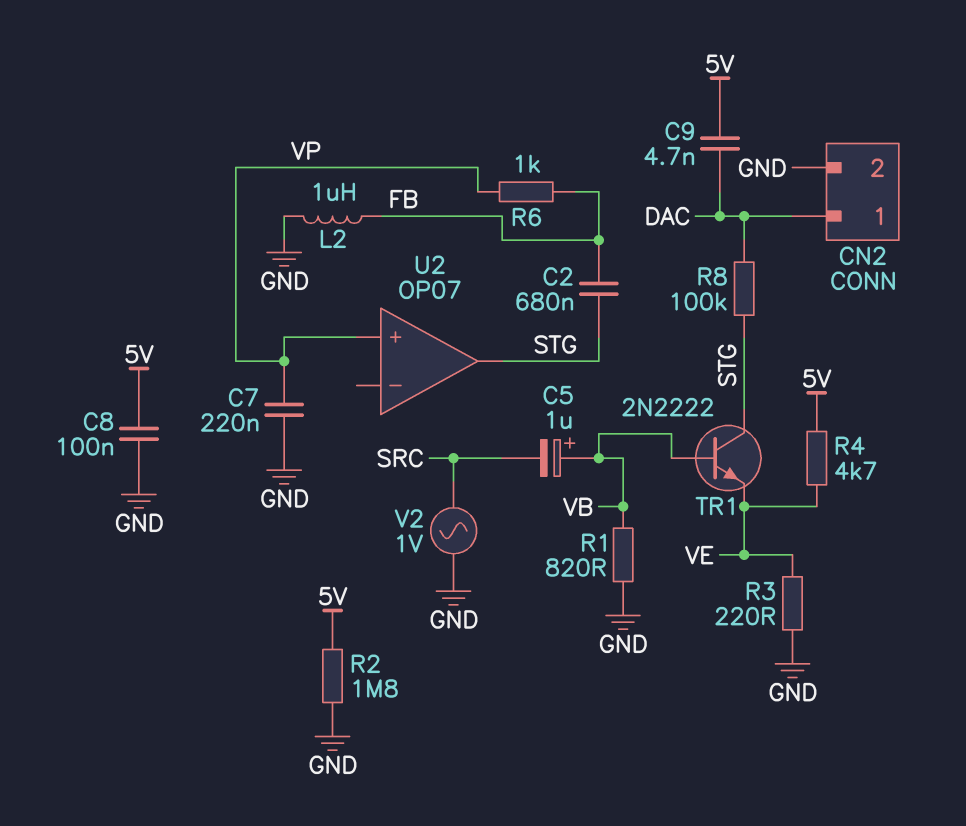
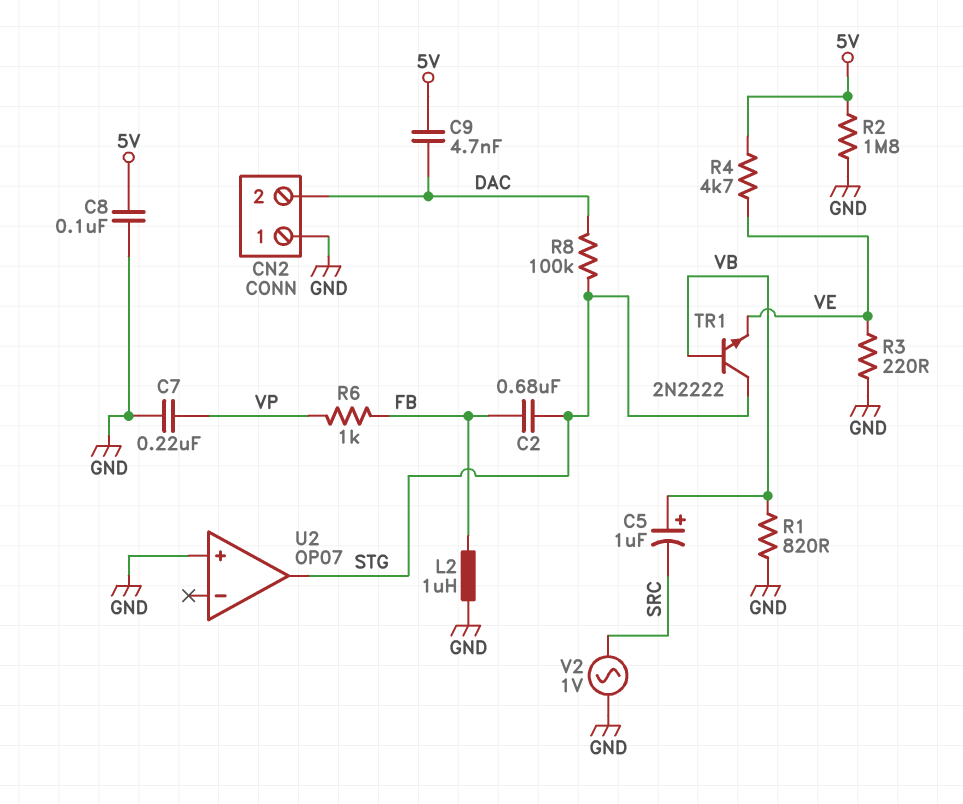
CN2 pin 1: DAC -> GND
CN2 pin 2: GND -> DAC
U2 pin in+: VP -> GND

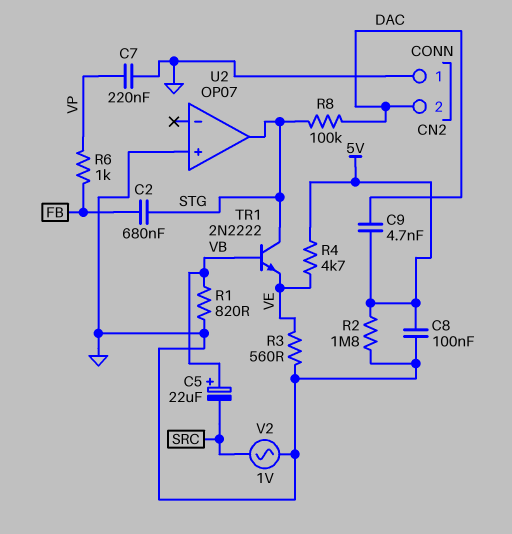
C5: 1uF (plus VB, minus SRC) -> 22uF (plus VB, minus SRC)
L2: 1uH (FB, GND) -> none
R3: 220 (GND, VE) -> 560 (GND, VE)

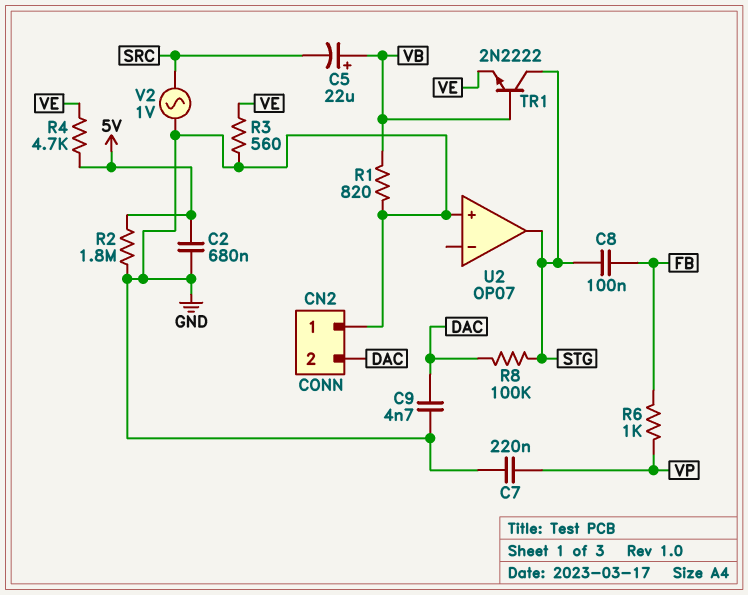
C2: 680nF (FB, STG) -> 680nF (5V, GND)
C8: 100nF (5V, GND) -> 100nF (FB, STG)
C9: 4.7nF (5V, DAC) -> 4.7nF (DAC, GND)

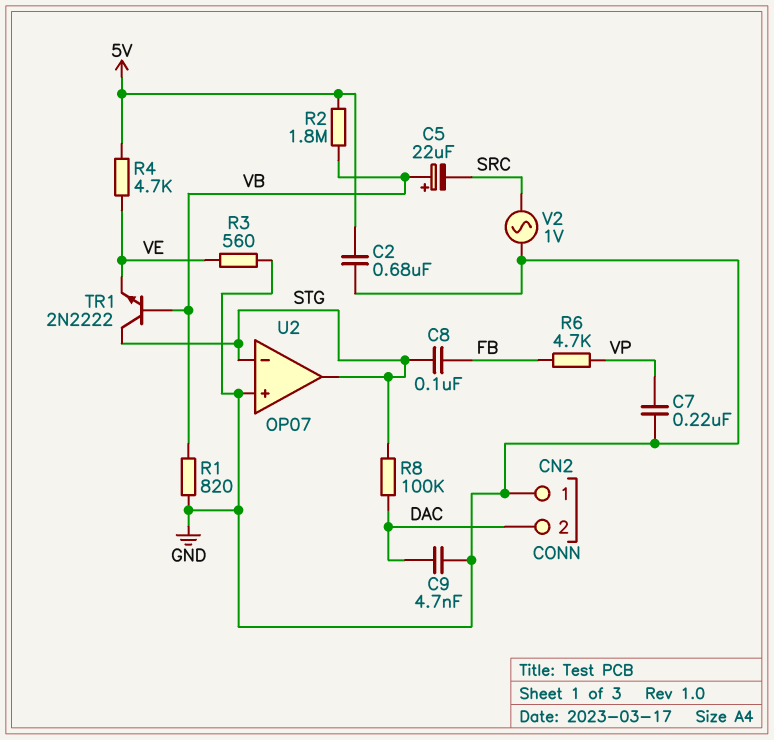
R2: 1.8M (5V, GND) -> 1.8M (5V, VB)
R6: 1k (FB, VP) -> 4.7k (FB, VP)
U2 pin in-: none -> STG

